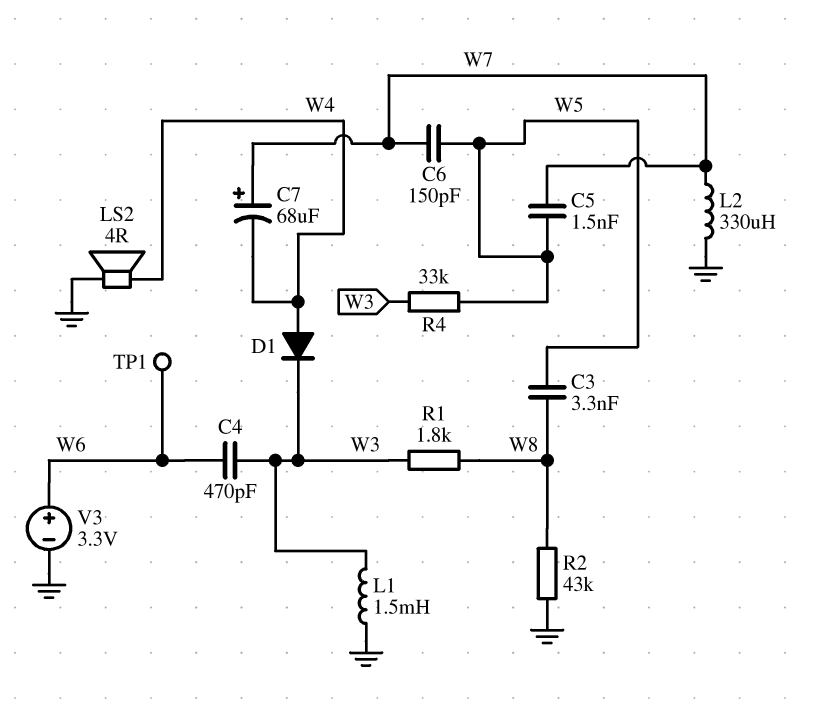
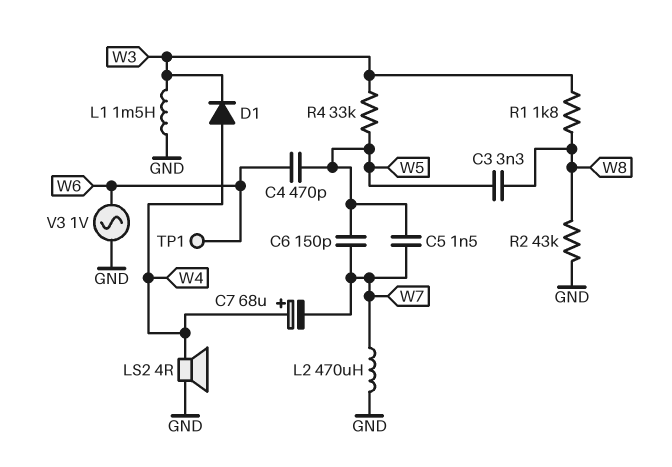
C4: 470pF (W3, W6) -> 470pF (W5, W6)
C7: 68uF (plus W7, minus W4) -> 68uF (plus W4, minus W7)
L2: 330uH (GND, W7) -> 470uH (GND, W7)
V3: 3.3V (plus W6, minus GND) -> AC 1V (GND, W6)

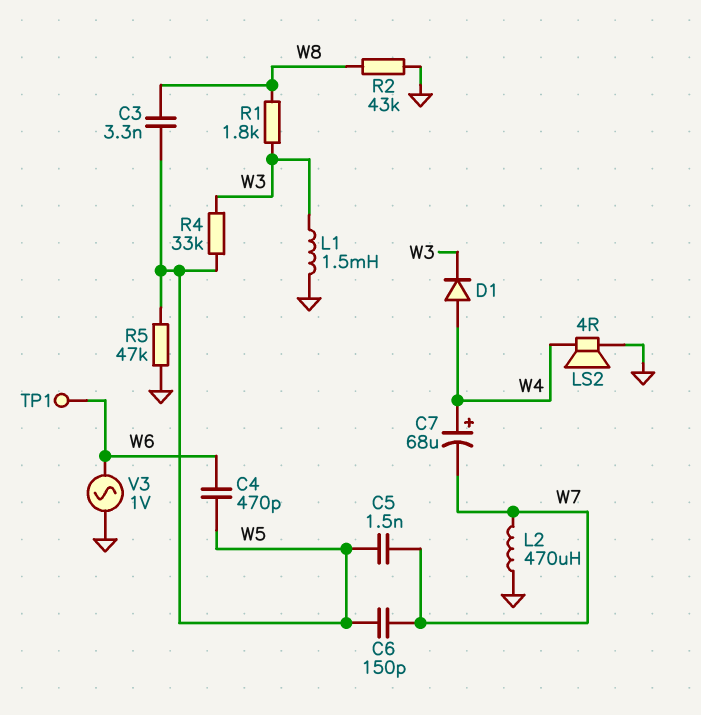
R5: none -> 47k (GND, W5)

